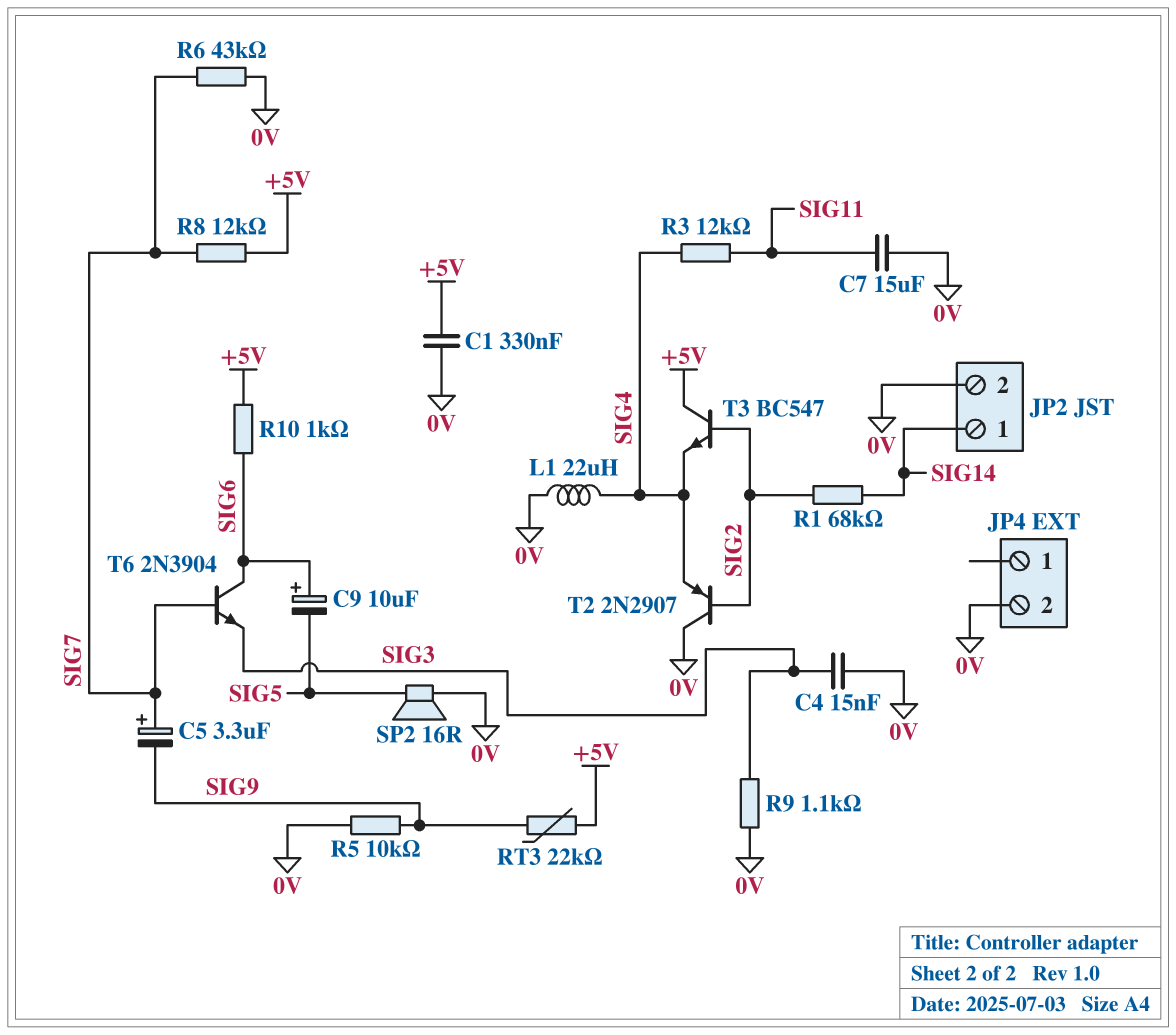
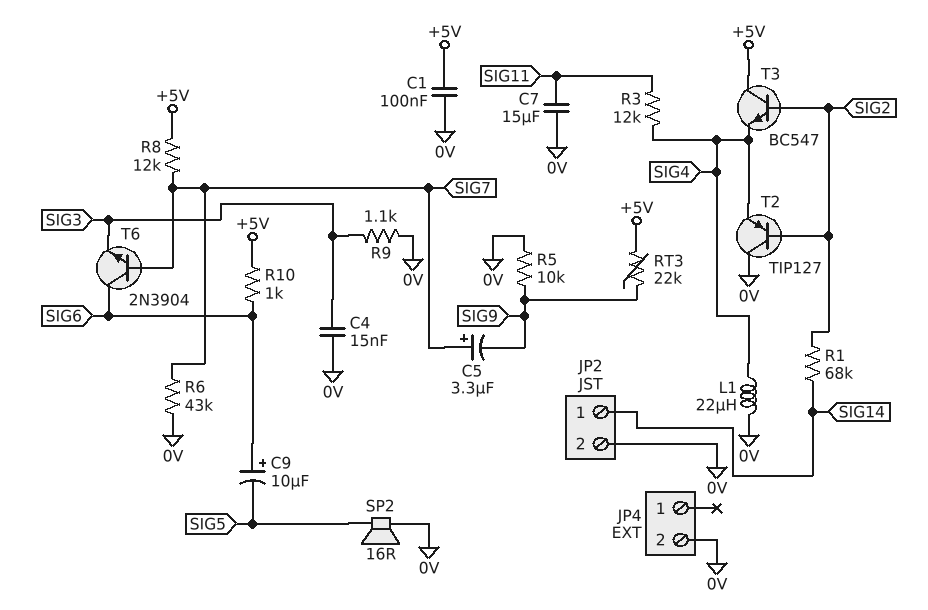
C1: 330nF (+5V, 0V) -> 100nF (+5V, 0V)
T2: PNP 2N2907 (B SIG2, C 0V, E SIG4) -> PNP TIP127 (B SIG2, C 0V, E SIG4)

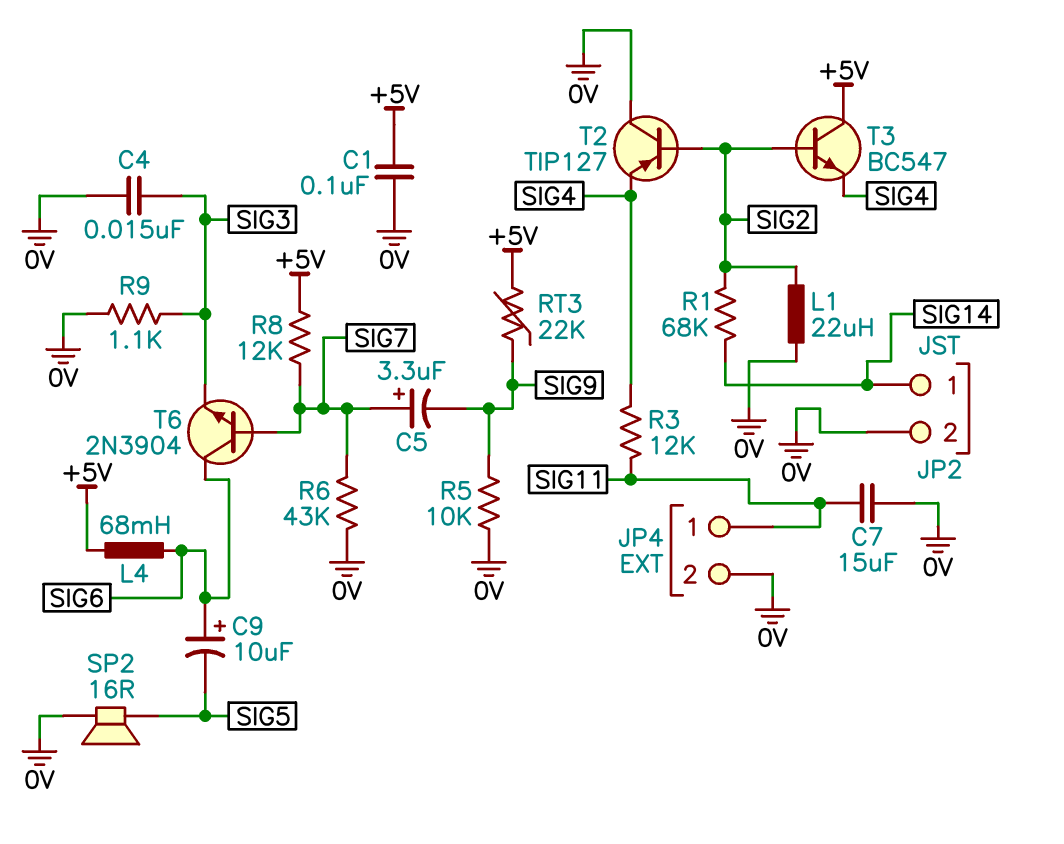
JP4 pin 1: none -> SIG11
L1: 22uH (0V, SIG4) -> 22uH (0V, SIG2)
L4: none -> 68mH (+5V, SIG6)
R10: 1k (+5V, SIG6) -> none

